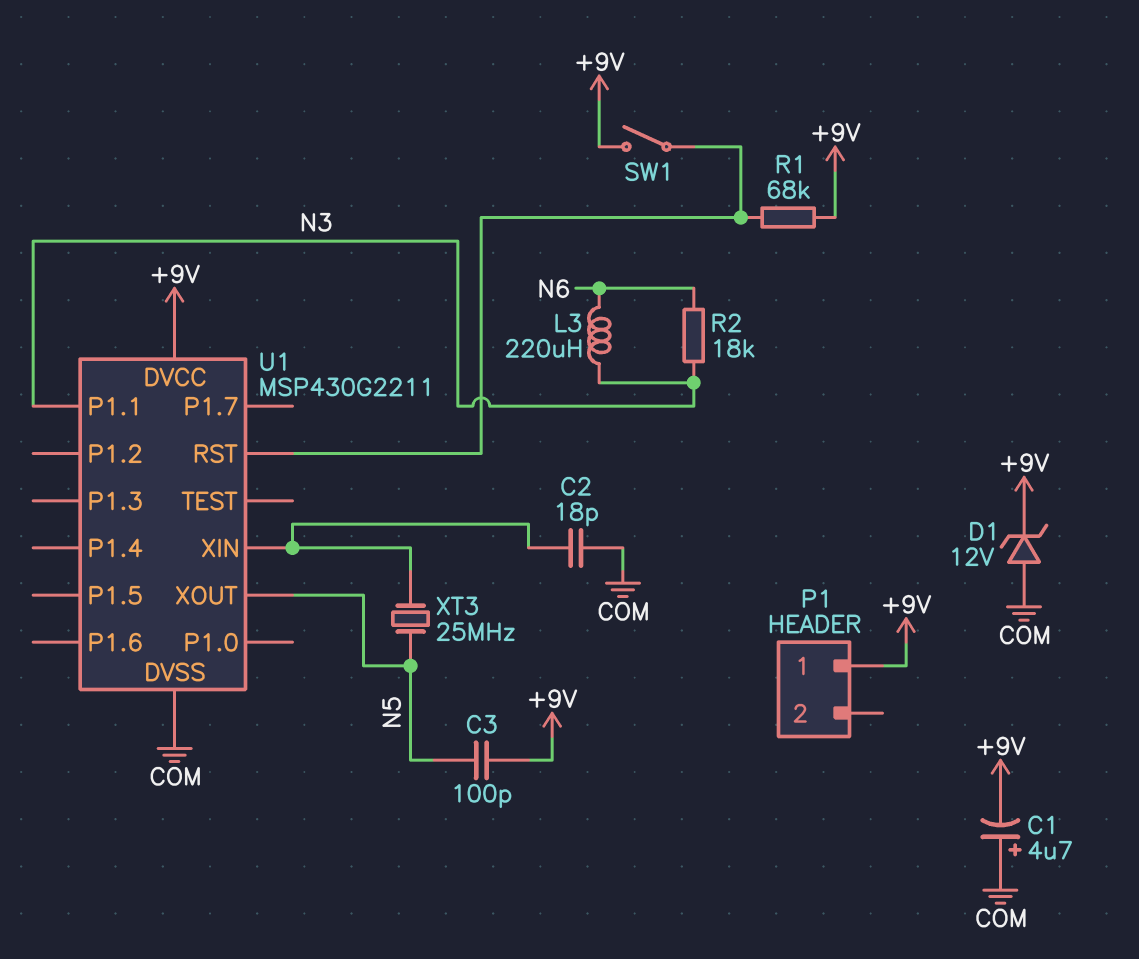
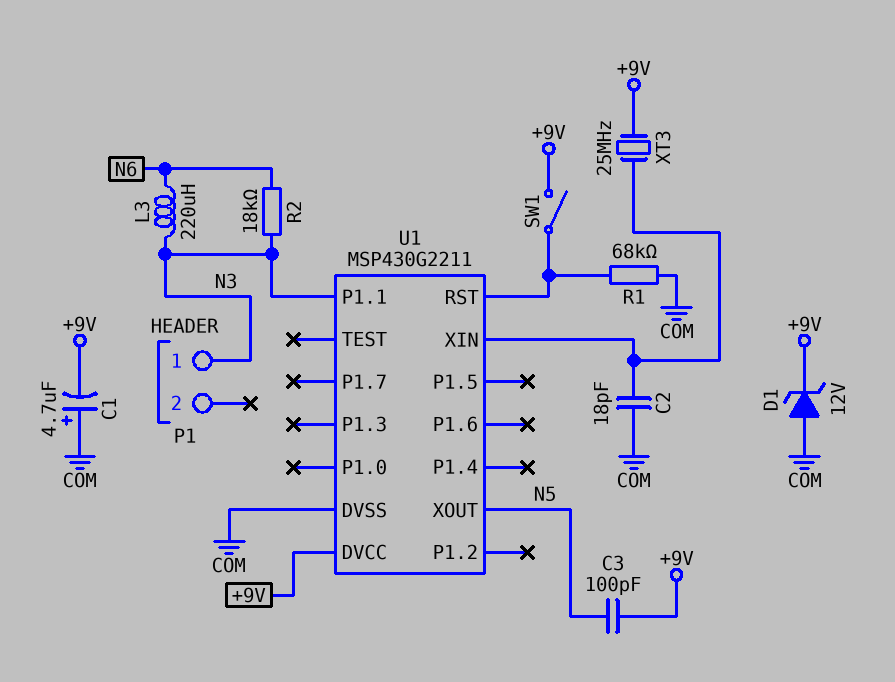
P1 pin 1: +9V -> N3
R1: 68k (+9V, U1/RST) -> 68k (COM, U1/RST)
XT3: 25MHz (N5, U1/XIN) -> 25MHz (+9V, U1/XIN)

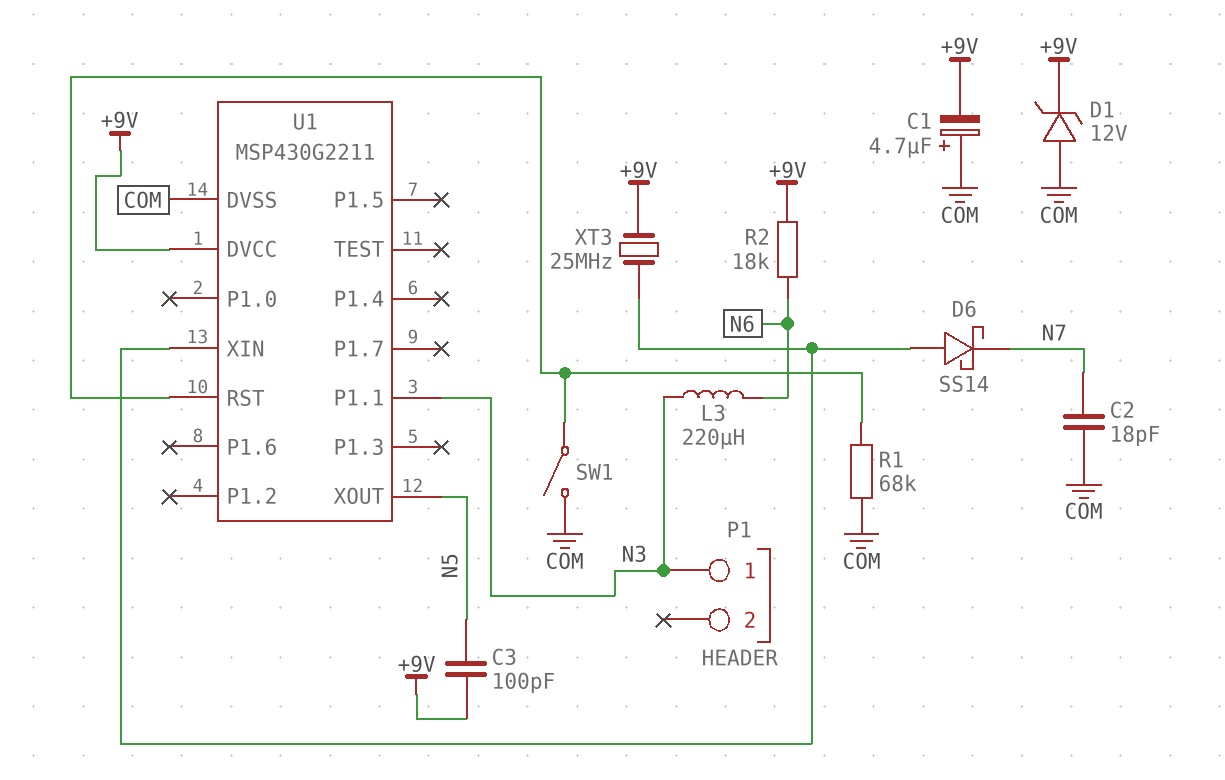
C2: 18pF (COM, U1/XIN) -> 18pF (COM, N7)
D6: none -> schottky SS14 (A U1/XIN, K N7)
R2: 18k (N3, N6) -> 18k (+9V, N6)
SW1: switch (+9V, U1/RST) -> switch (COM, U1/RST)

